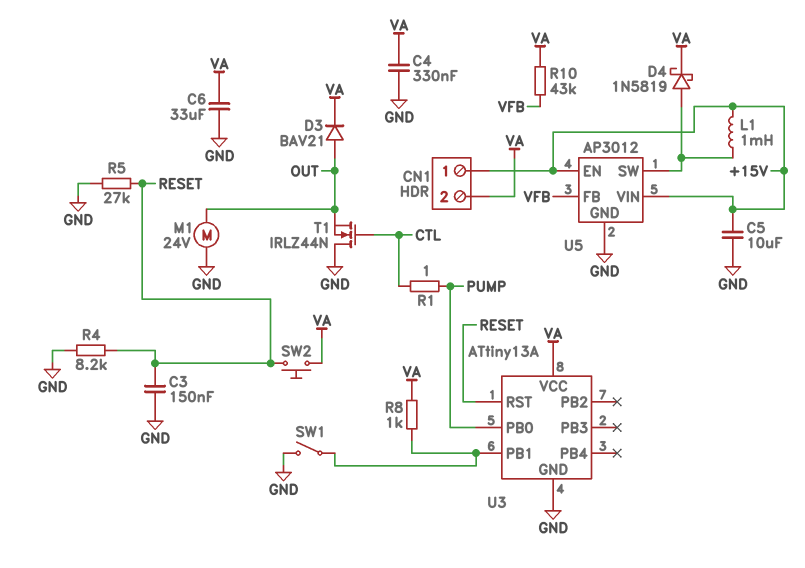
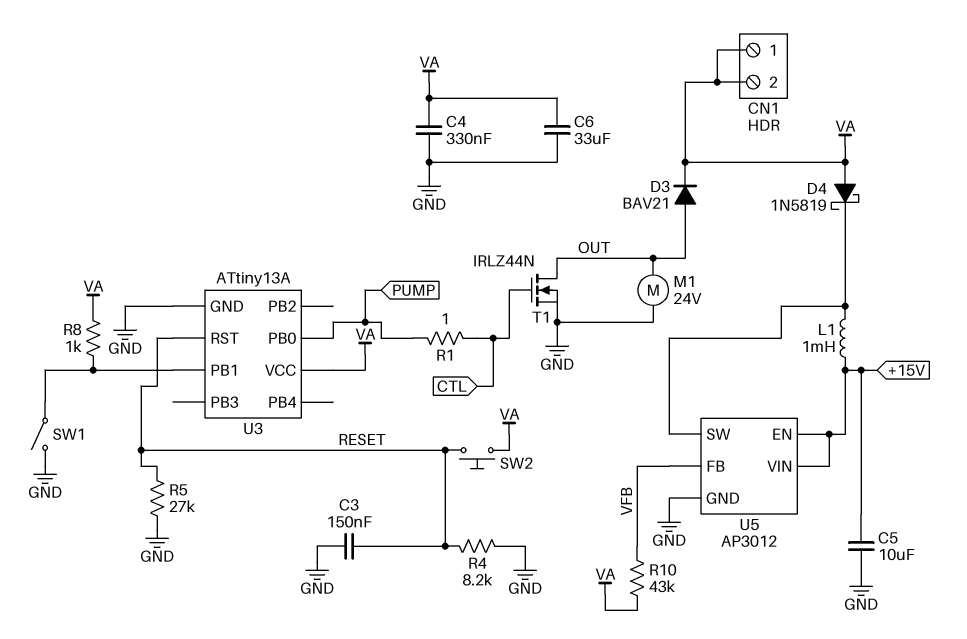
CN1 pin 1: +15V -> VA
D4: schottky 1N5819 (A U5/SW, K VA) -> schottky 1N5819 (A VA, K U5/SW)
T1: NMOS IRLZ44N (G CTL, D GND, S OUT) -> NMOS IRLZ44N (G CTL, D OUT, S GND)

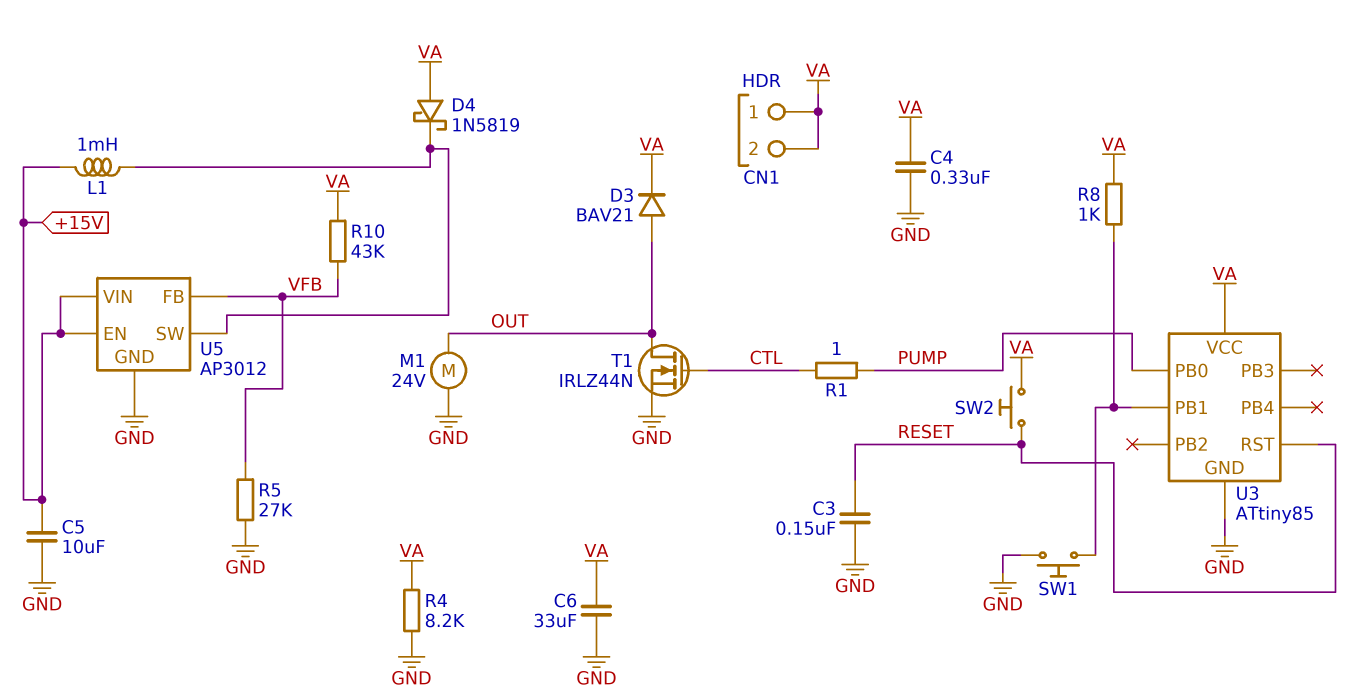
R4: 8.2k (GND, RESET) -> 8.2k (GND, VA)
R5: 27k (GND, RESET) -> 27k (GND, VFB)
SW1: switch (GND, U3/PB1) -> button (GND, U3/PB1)
U3: ATtiny13A -> ATtiny85

